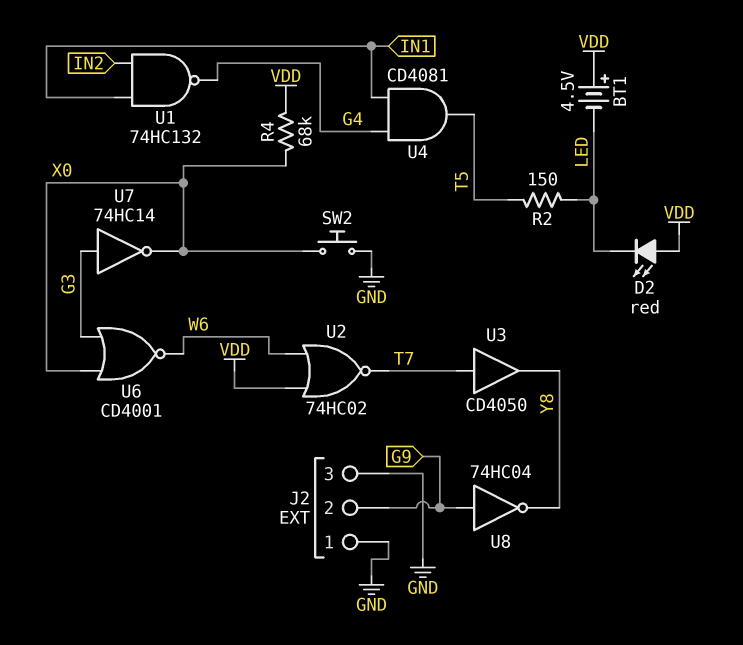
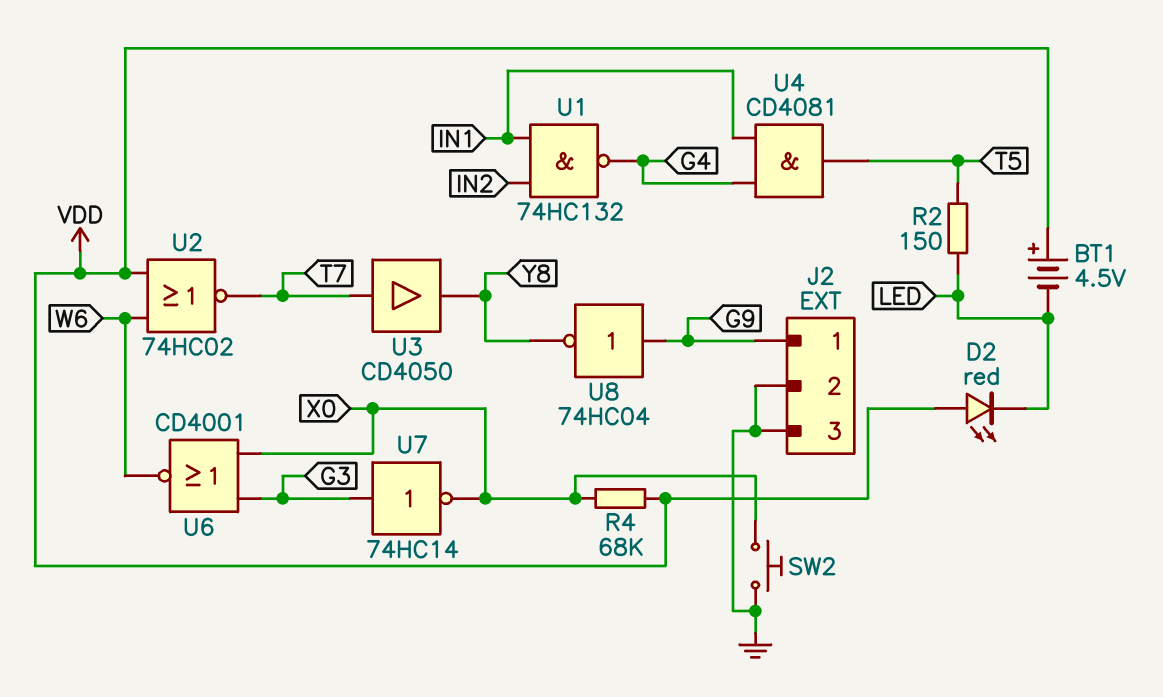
J2 pin 1: GND -> G9
J2 pin 2: G9 -> GND

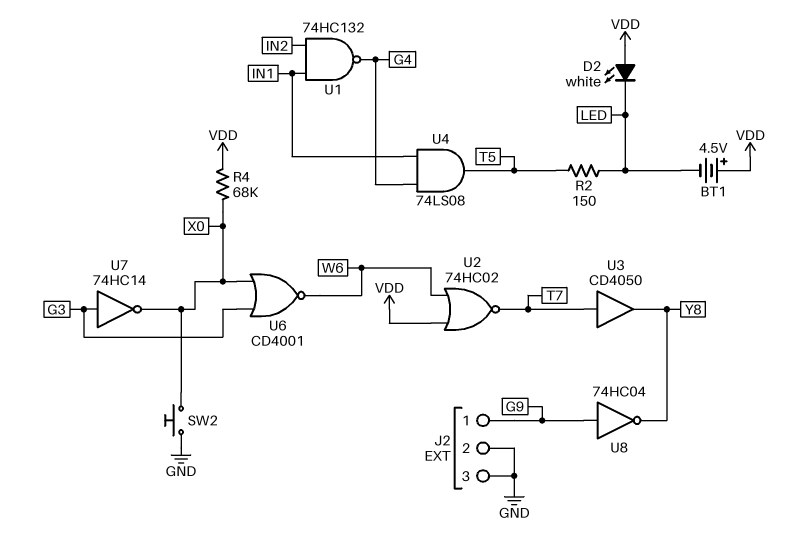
D2: LED red (A VDD, K LED) -> LED white (A VDD, K LED)
U4: AND CD4081 (in G4, in IN1, out T5) -> AND 74LS08 (in G4, in IN1, out T5)

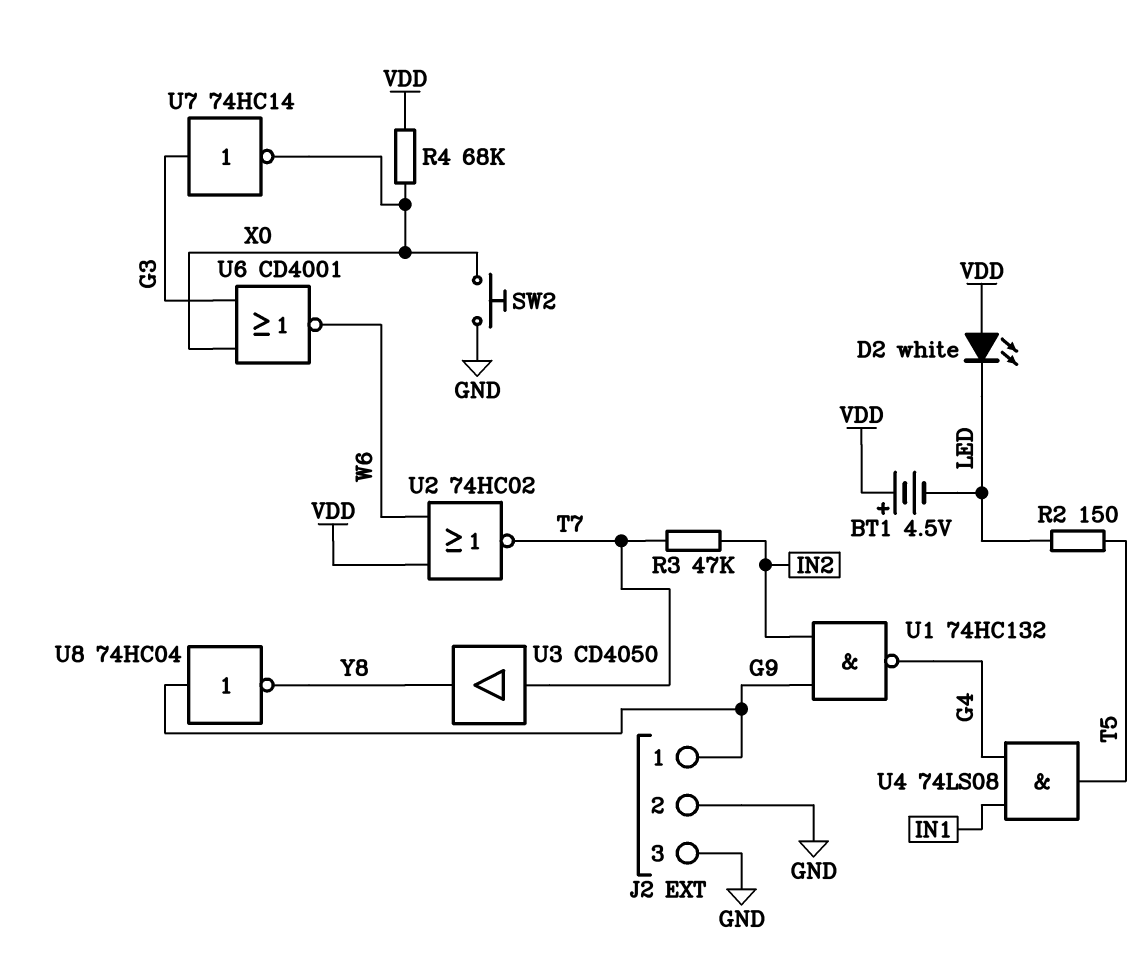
R3: none -> 47k (IN2, T7)
U1: NAND 74HC132 (in IN1, in IN2, out G4) -> NAND 74HC132 (in G9, in IN2, out G4)

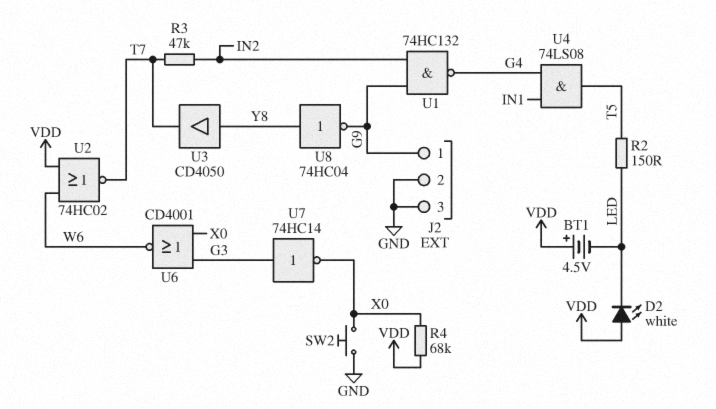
U3: buffer CD4050 (in T7, out Y8) -> buffer CD4050 (in Y8, out T7)
U8: NOT 74HC04 (in G9, out Y8) -> NOT 74HC04 (in Y8, out G9)

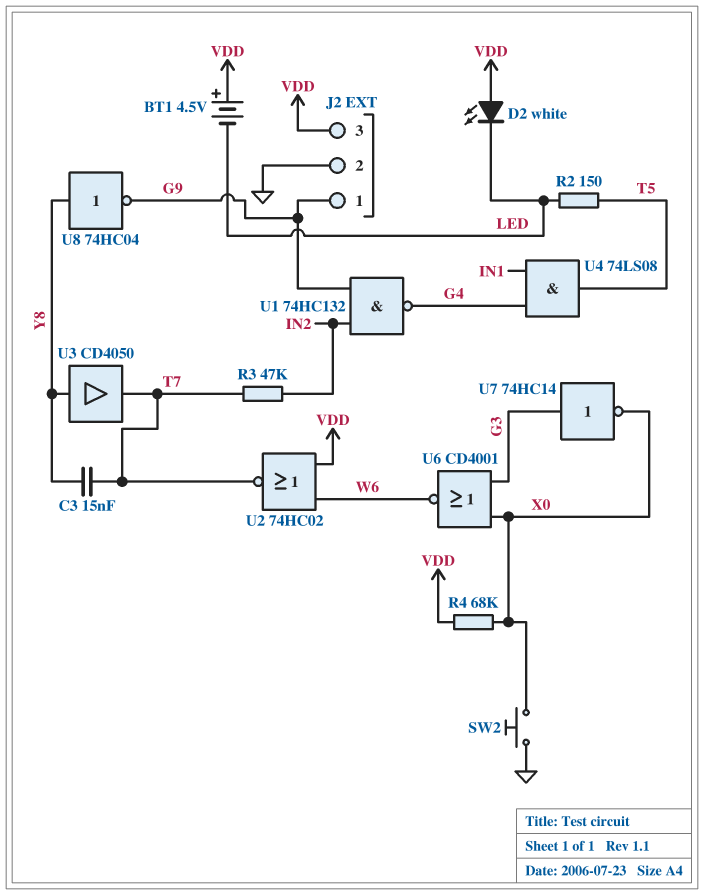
C3: none -> 15nF (T7, Y8)
J2 pin 3: GND -> VDD

